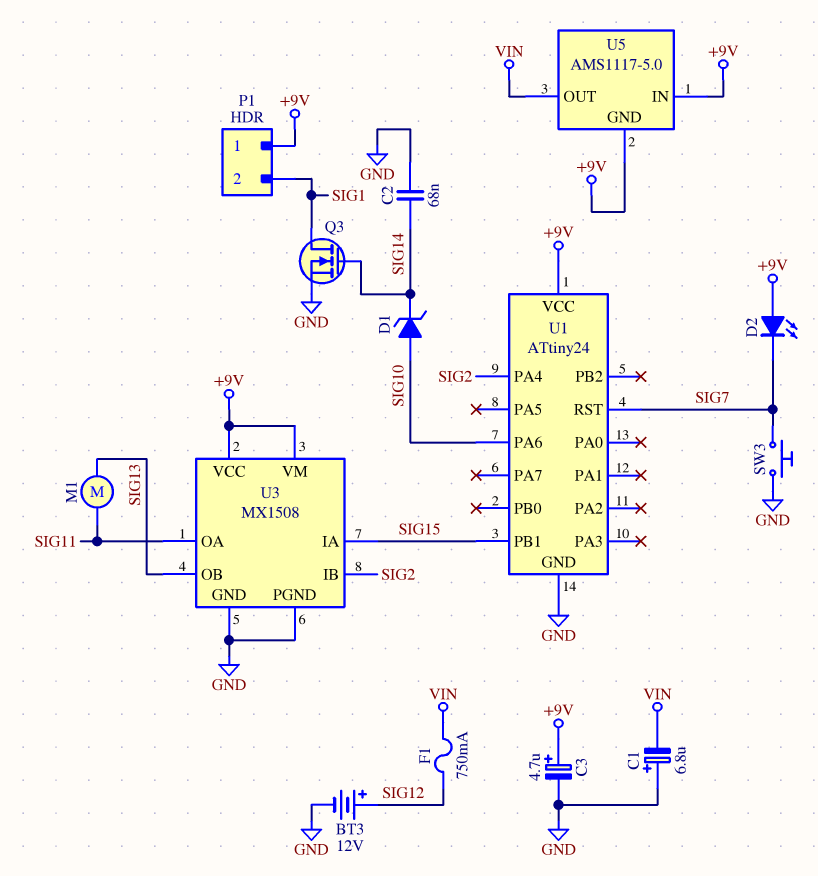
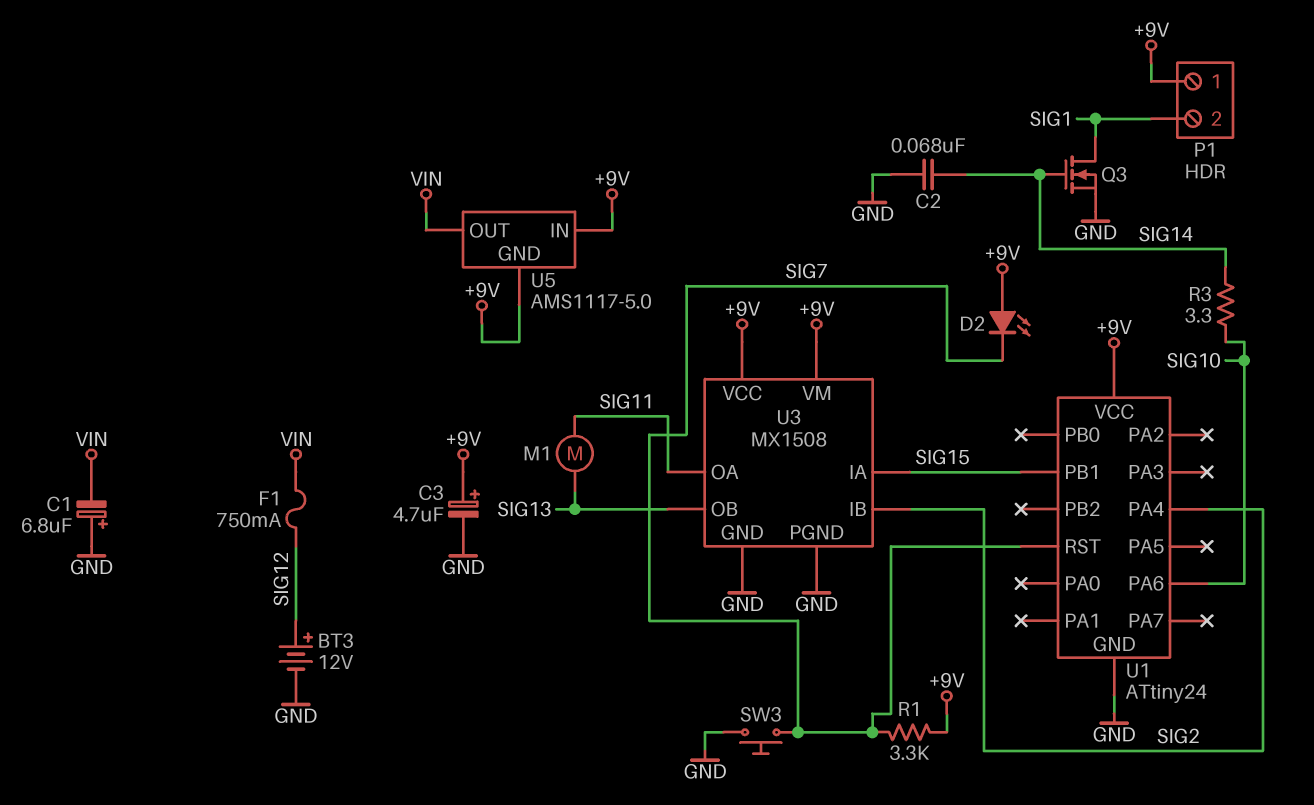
D1: zener (A SIG10, K SIG14) -> none
R1: none -> 3.3k (+9V, SIG7)
R3: none -> 3.3 (SIG10, SIG14)

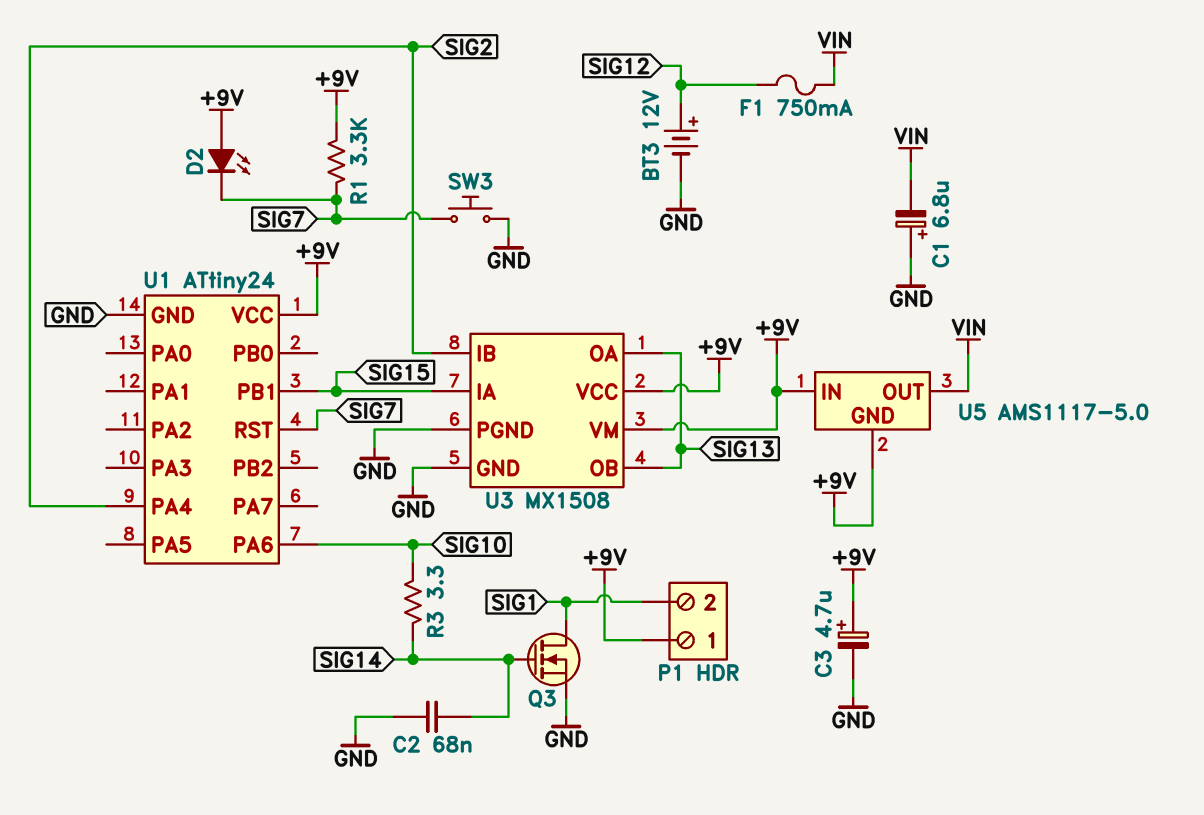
M1: motor (SIG11, SIG13) -> none
U3 pin OA: SIG11 -> SIG13

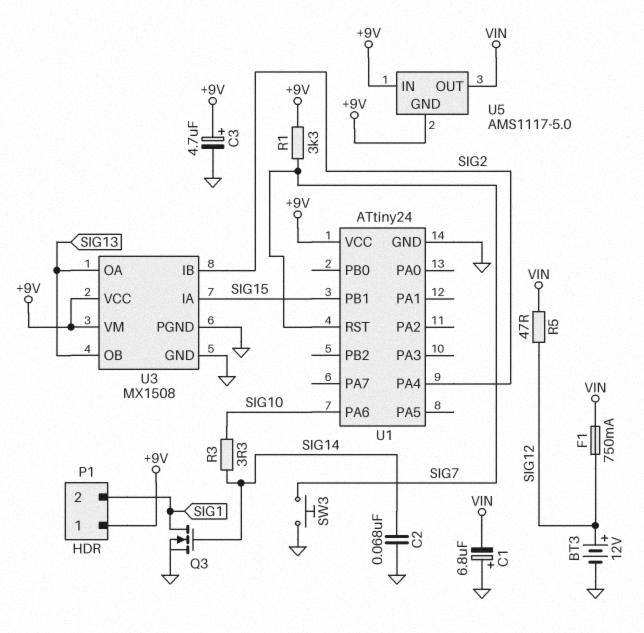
D2: LED (A +9V, K SIG7) -> none
R5: none -> 47 (SIG12, VIN)

